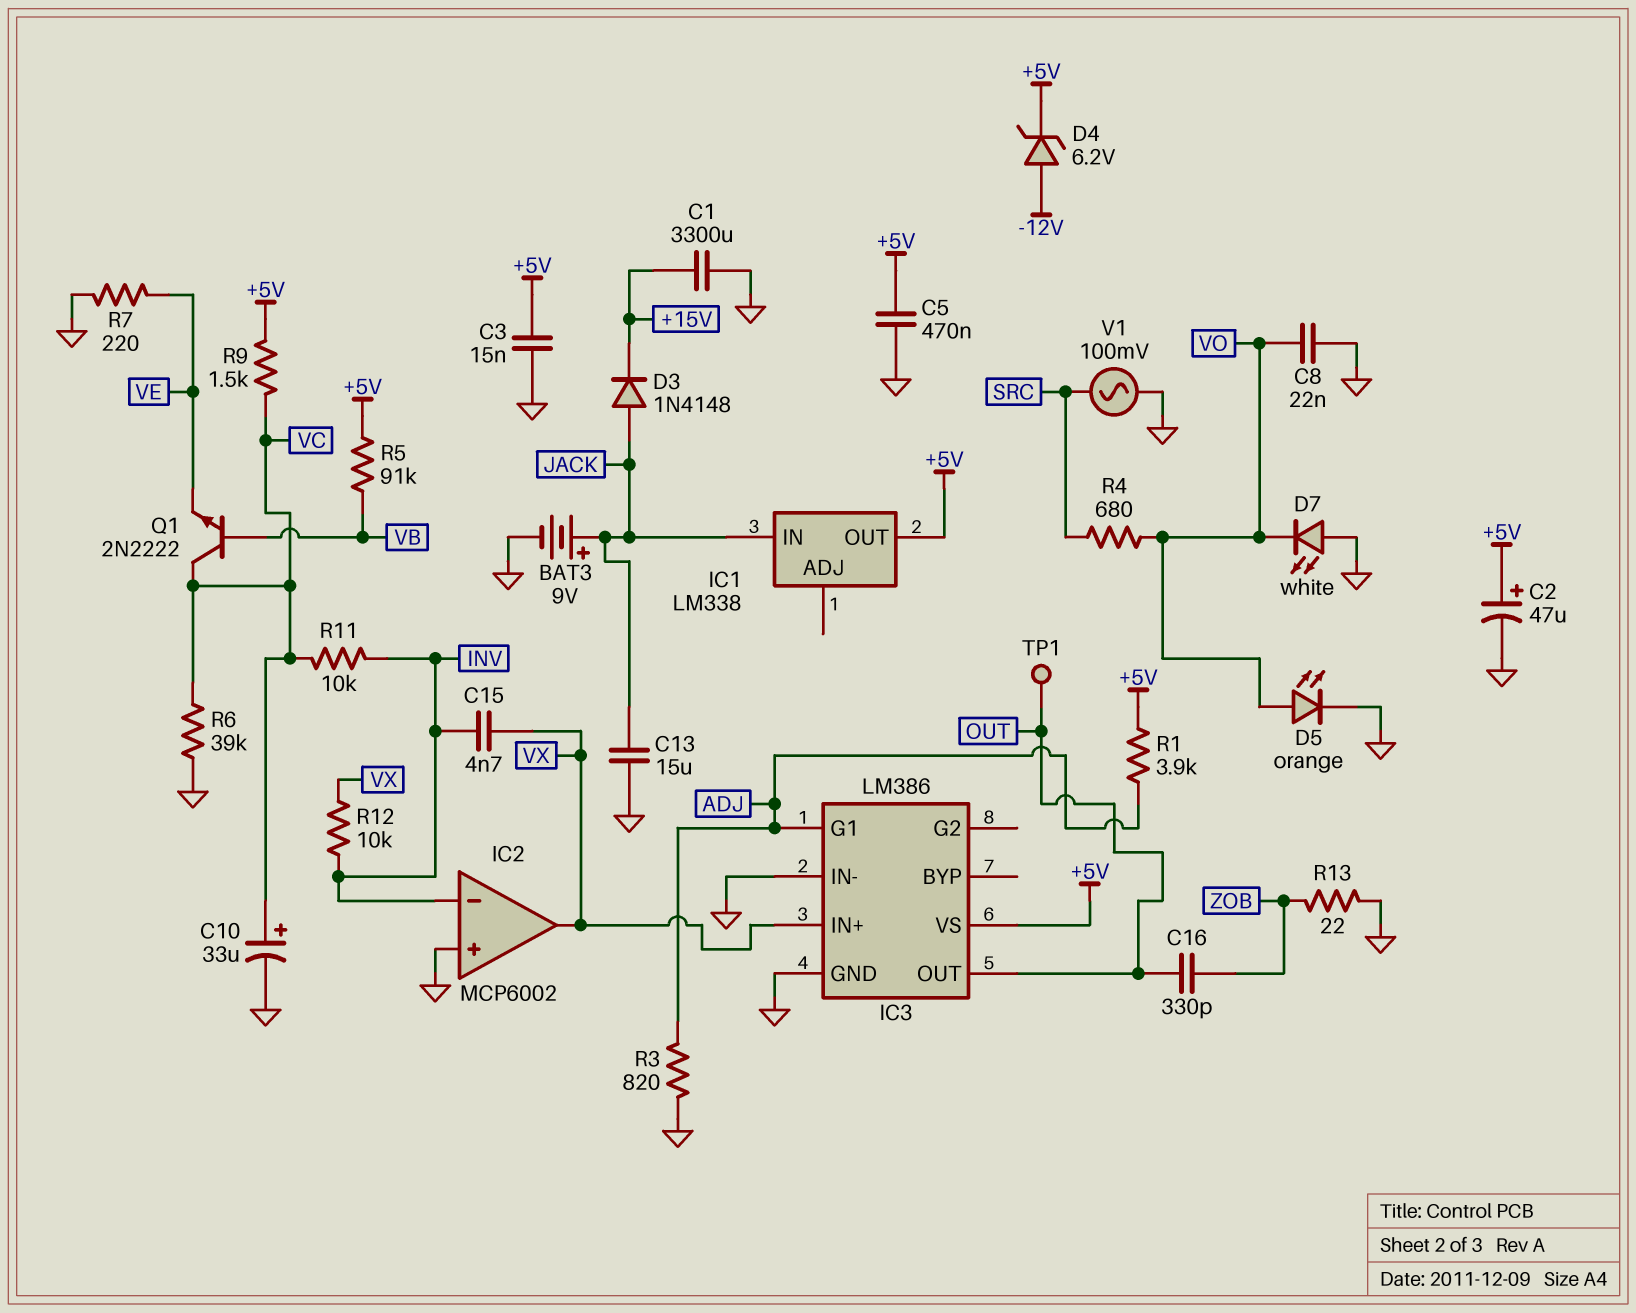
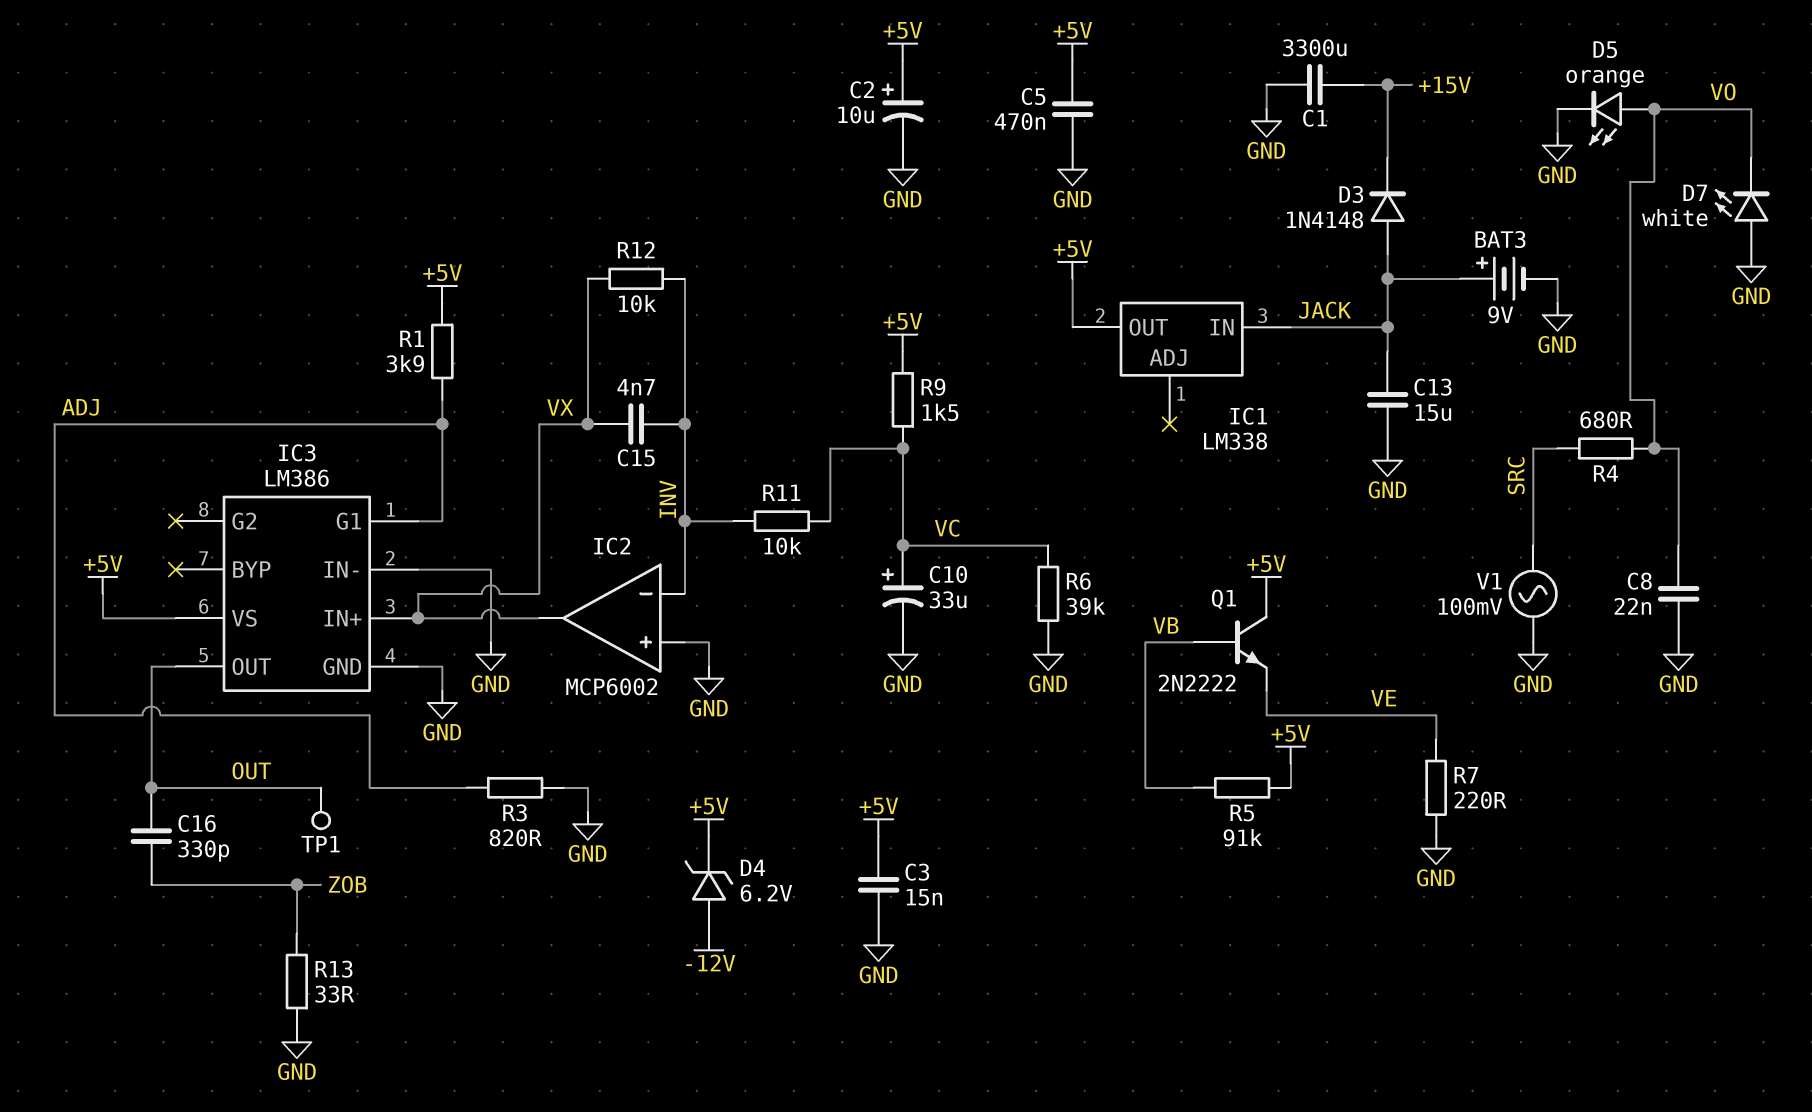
C2: 47uF (plus +5V, minus GND) -> 10uF (plus +5V, minus GND)
Q1: NPN 2N2222 (B VB, C VC, E VE) -> NPN 2N2222 (B VB, C +5V, E VE)
R13: 22 (GND, ZOB) -> 33 (GND, ZOB)

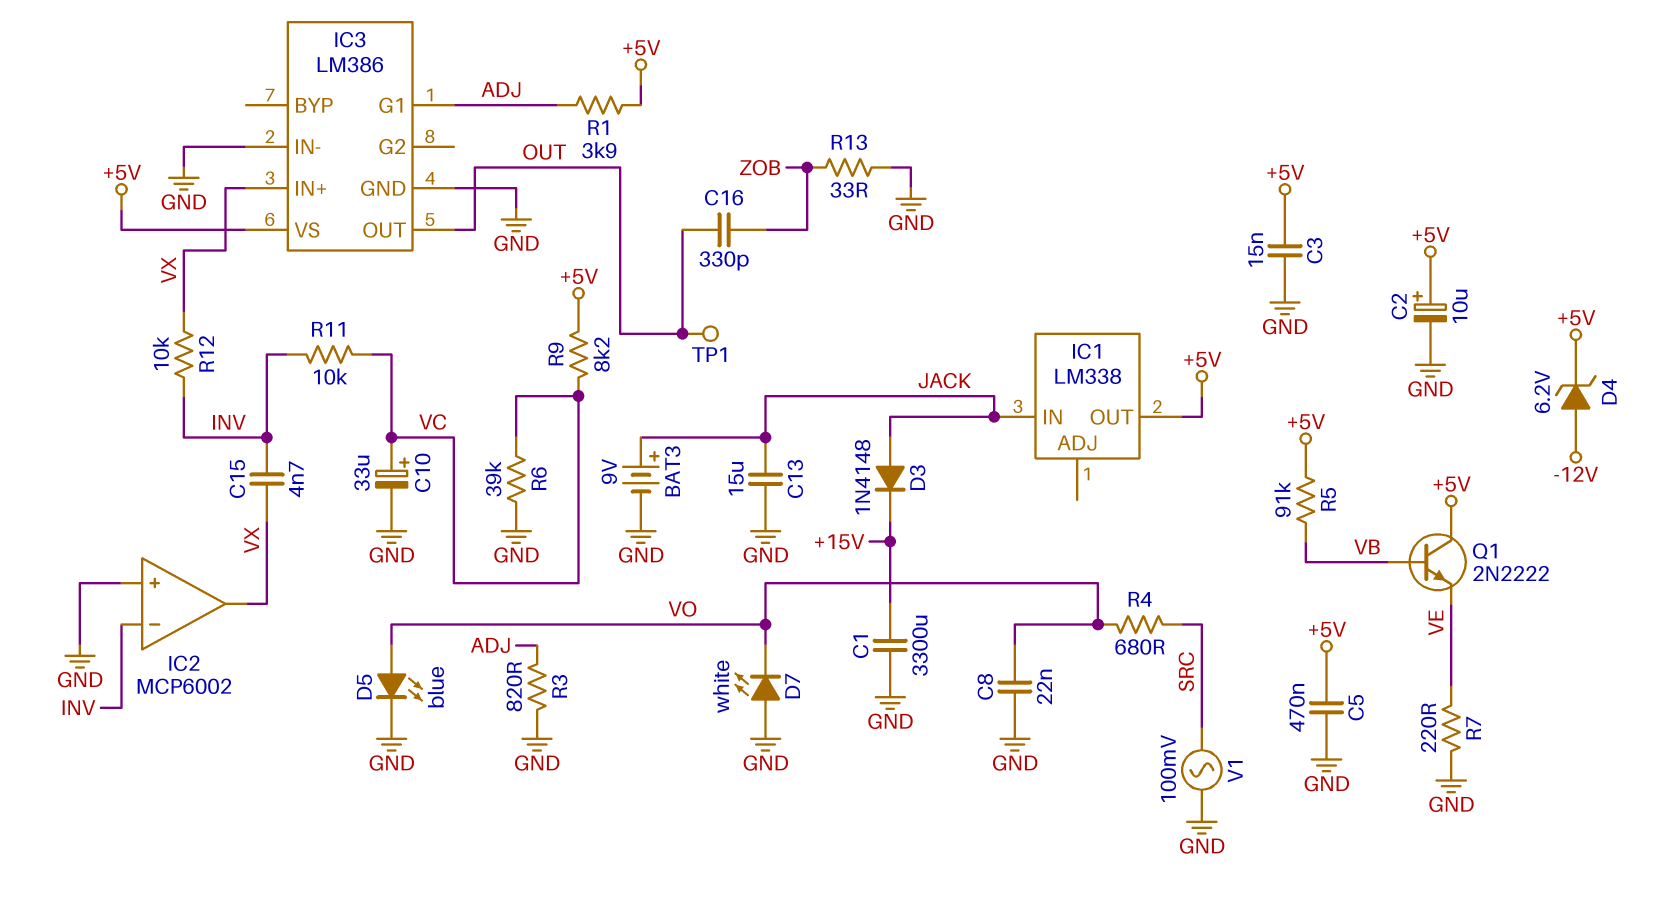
D5: LED orange (A VO, K GND) -> LED blue (A VO, K GND)
R9: 1.5k (+5V, VC) -> 8.2k (+5V, VC)

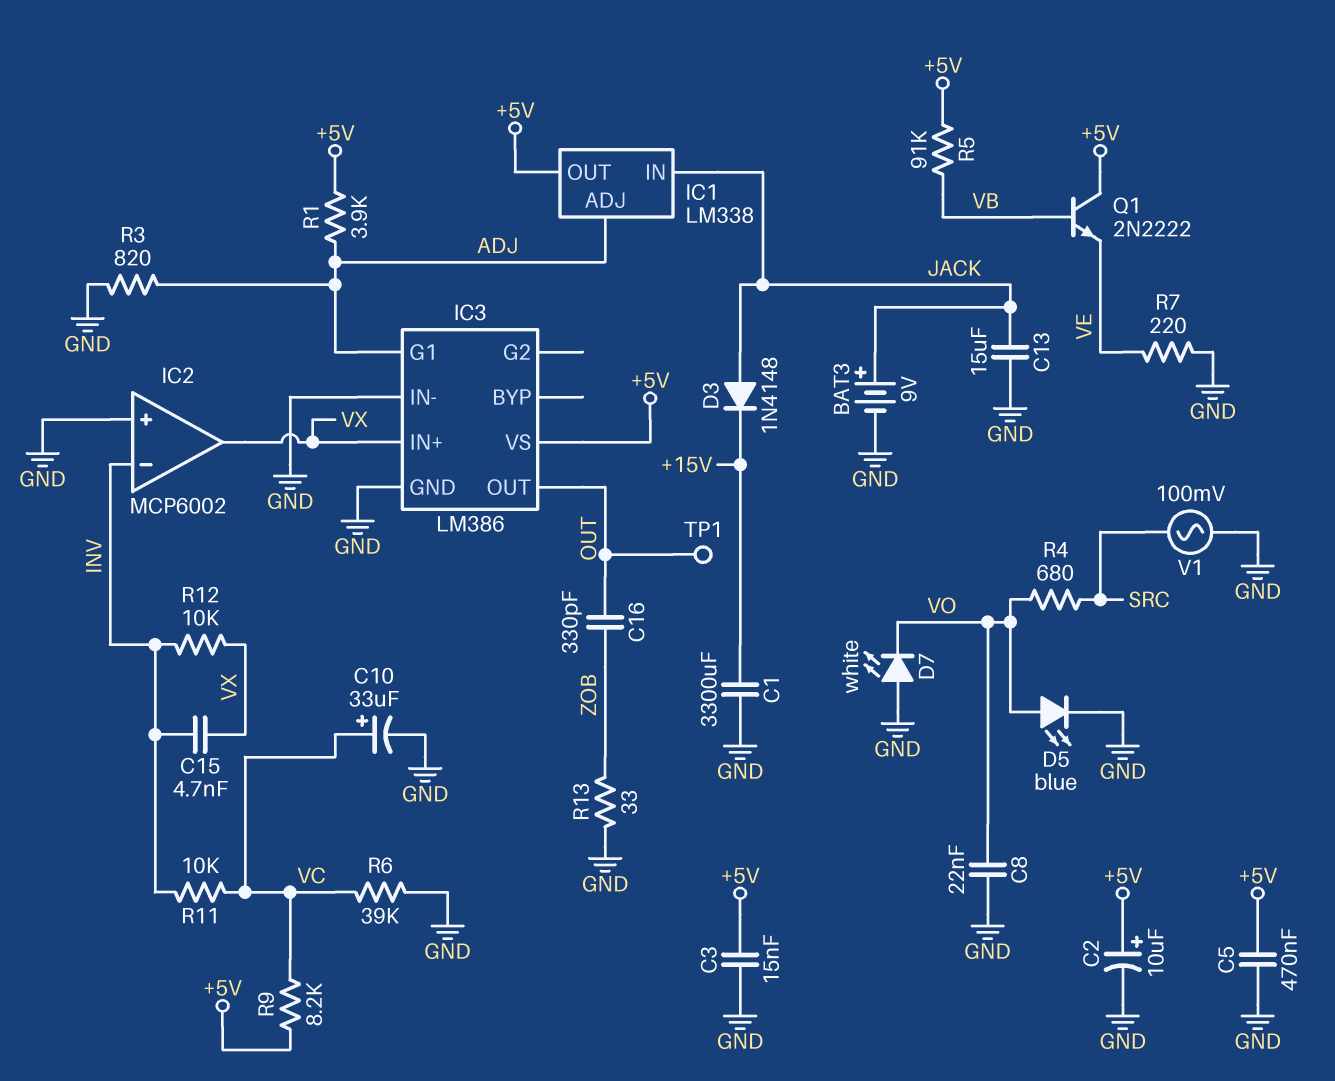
D4: zener 6.2V (A -12V, K +5V) -> none
IC1 pin ADJ: none -> ADJ

